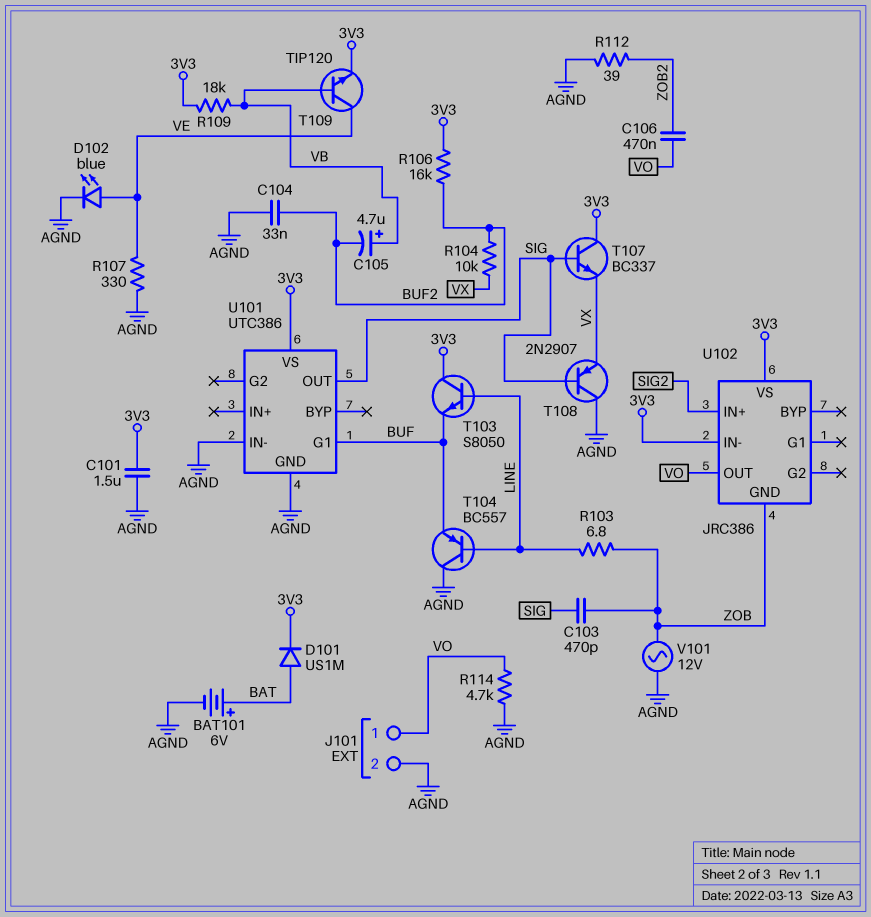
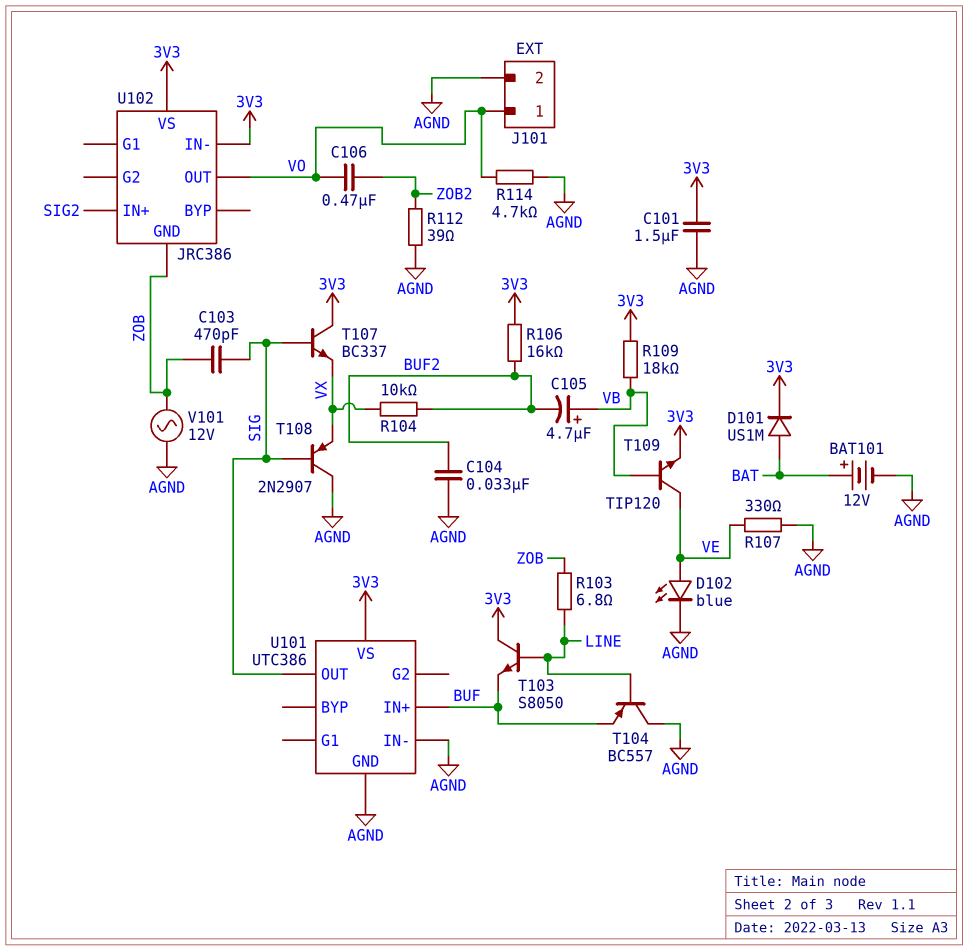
BAT101: 6V (plus BAT, minus AGND) -> 12V (plus BAT, minus AGND)
U101 pin G1: BUF -> none
U101 pin IN+: none -> BUF

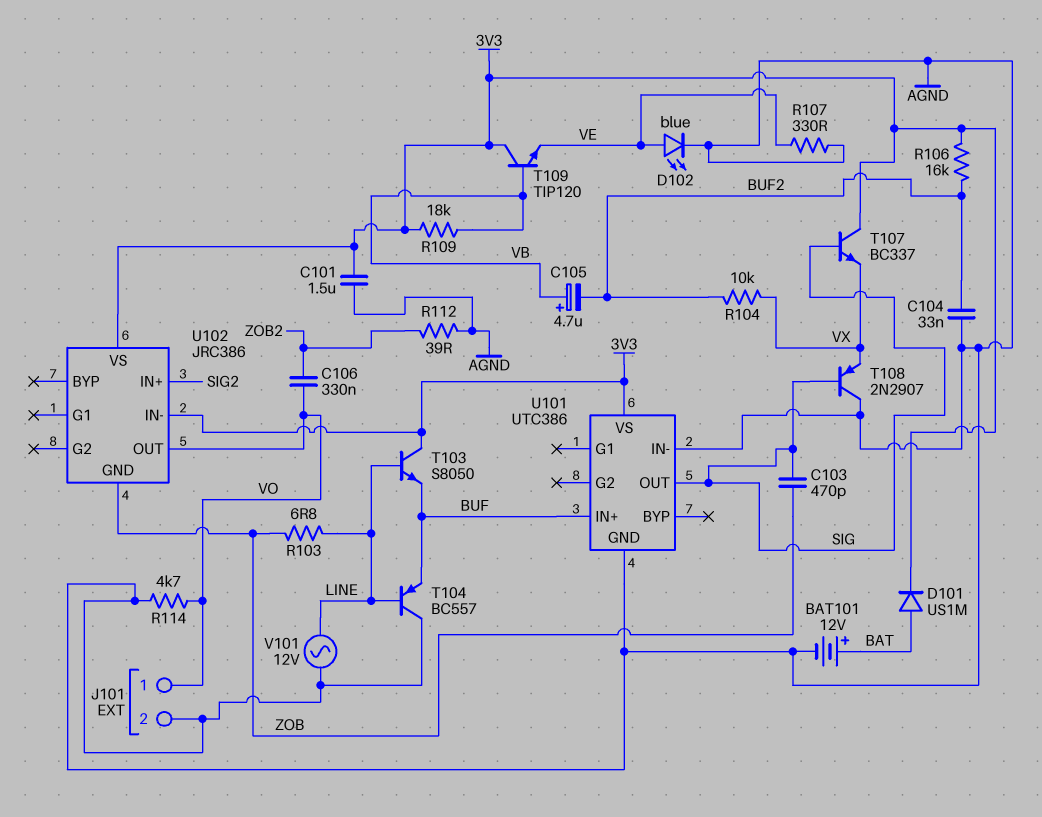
C106: 470nF (VO, ZOB2) -> 330nF (VO, ZOB2)
T109: NPN TIP120 (B VB, C VE, E 3V3) -> NPN TIP120 (B VB, C 3V3, E VE)
V101: AC 12V (AGND, ZOB) -> AC 12V (AGND, LINE)

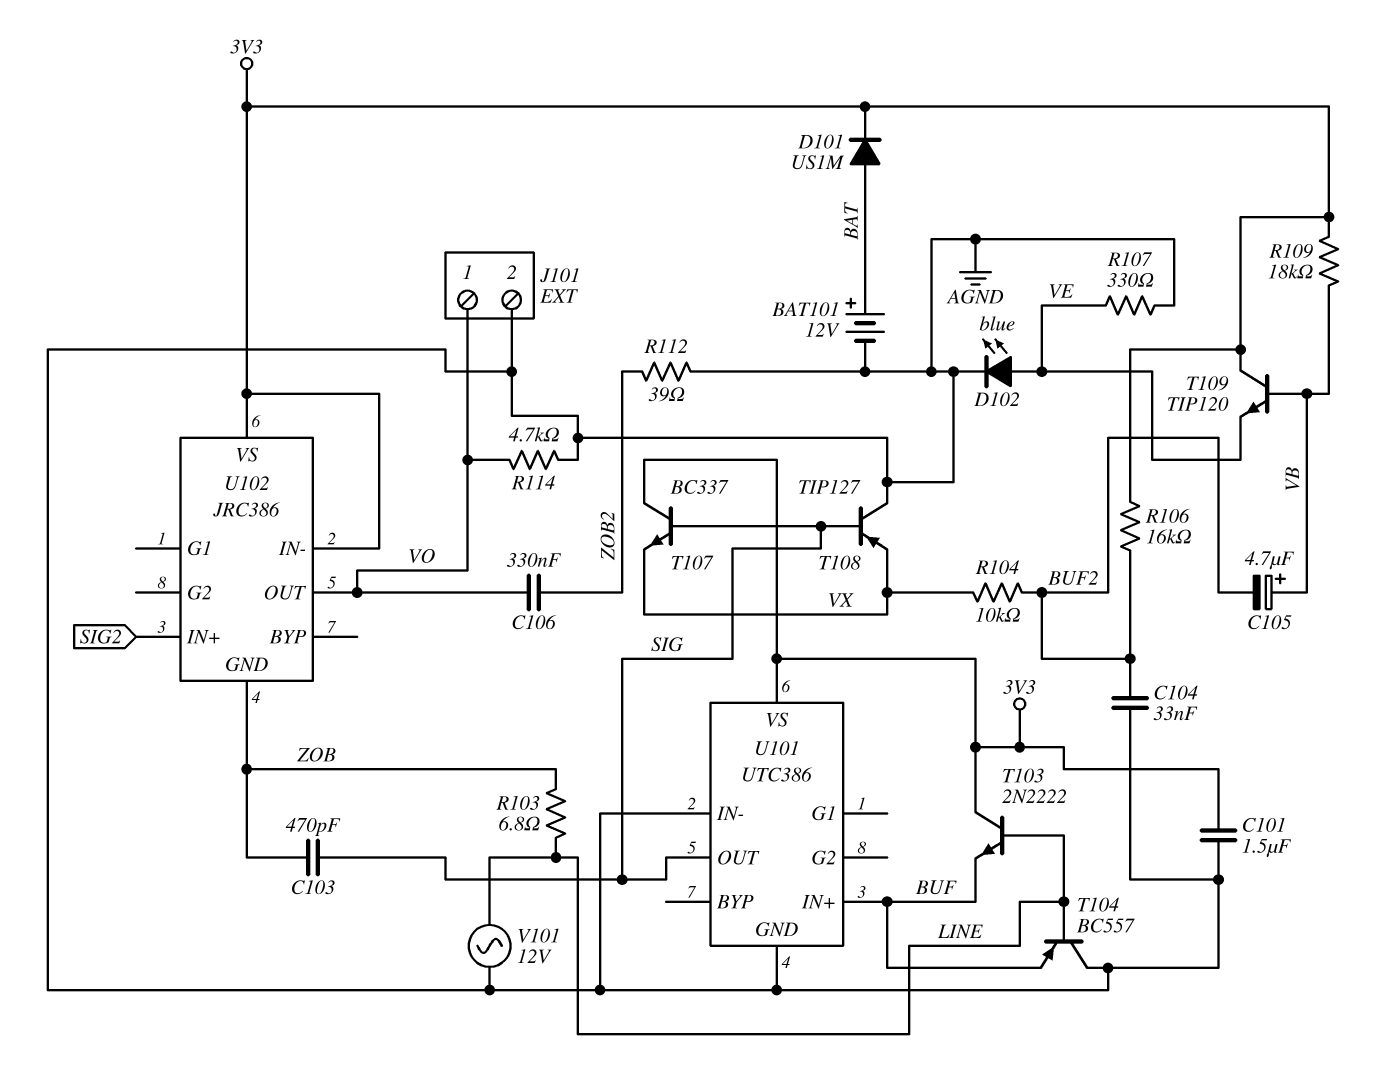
T103: NPN S8050 (B LINE, C 3V3, E BUF) -> NPN 2N2222 (B LINE, C 3V3, E BUF)
T108: PNP 2N2907 (B SIG, C AGND, E VX) -> PNP TIP127 (B SIG, C AGND, E VX)

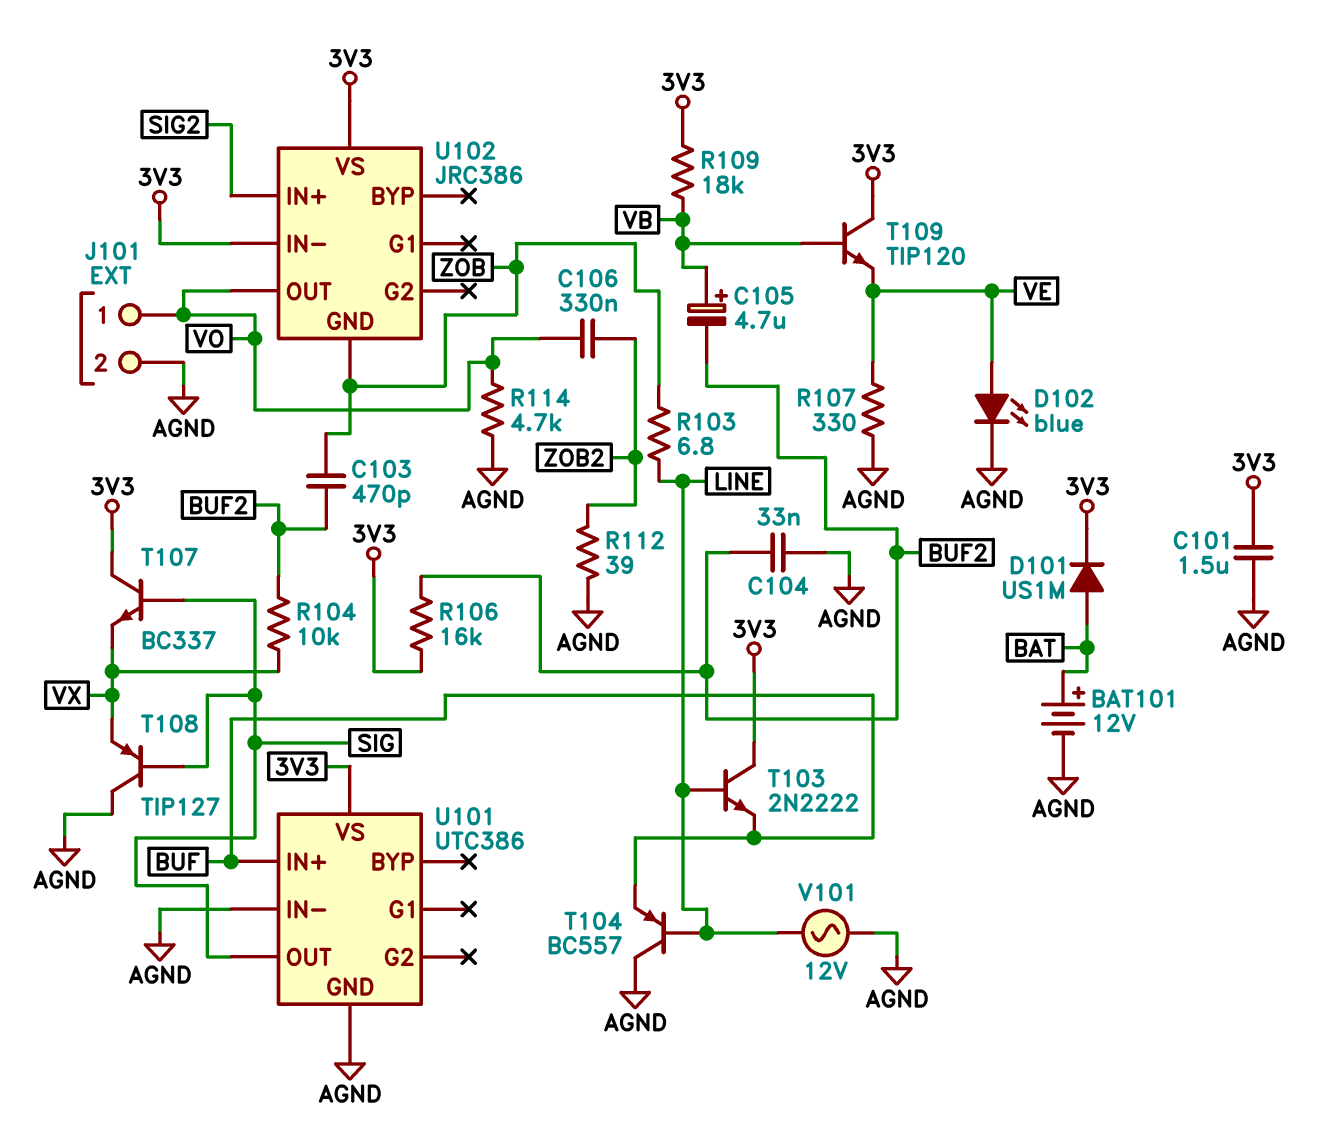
C103: 470pF (SIG, ZOB) -> 470pF (BUF2, ZOB)

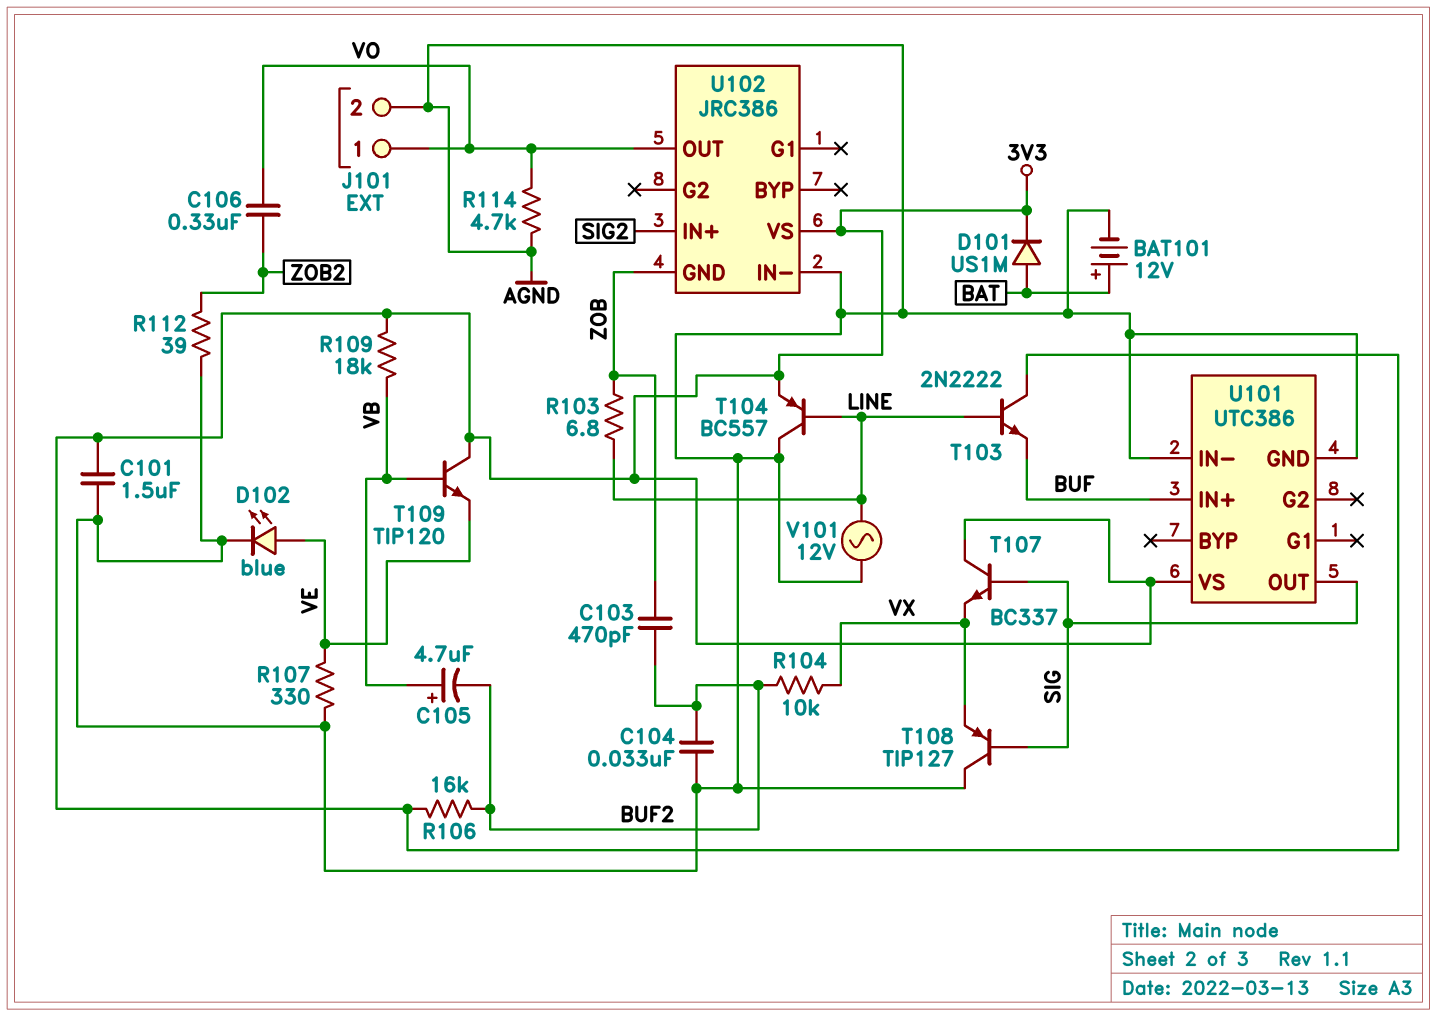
T104: PNP BC557 (B LINE, C AGND, E BUF) -> PNP BC557 (B LINE, C AGND, E 3V3)
U102 pin IN-: 3V3 -> AGND

